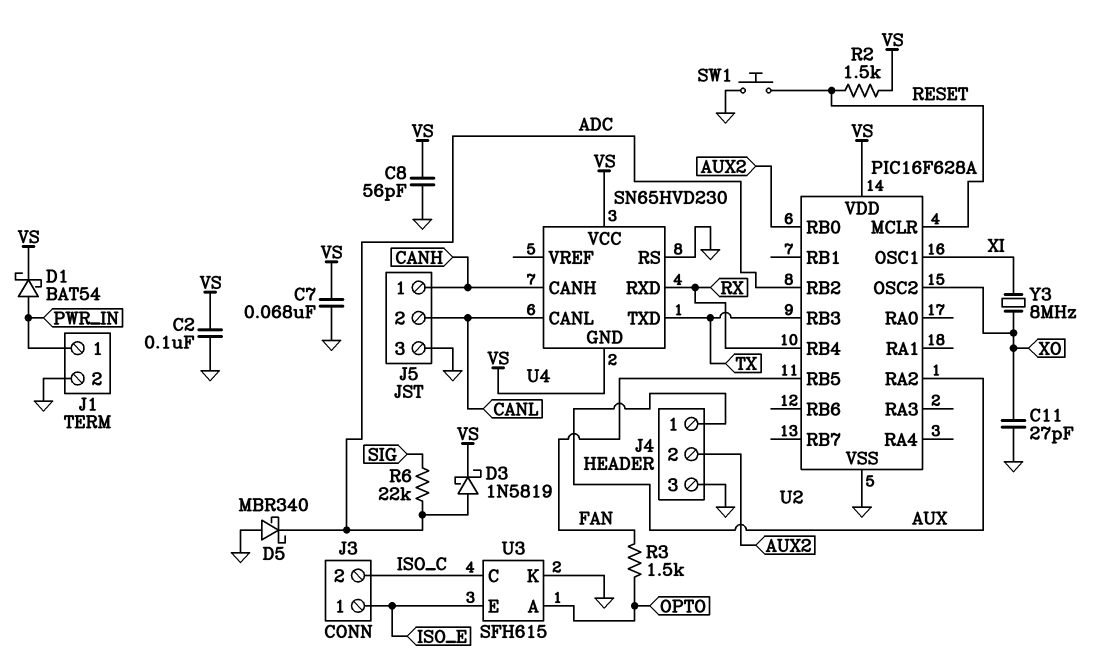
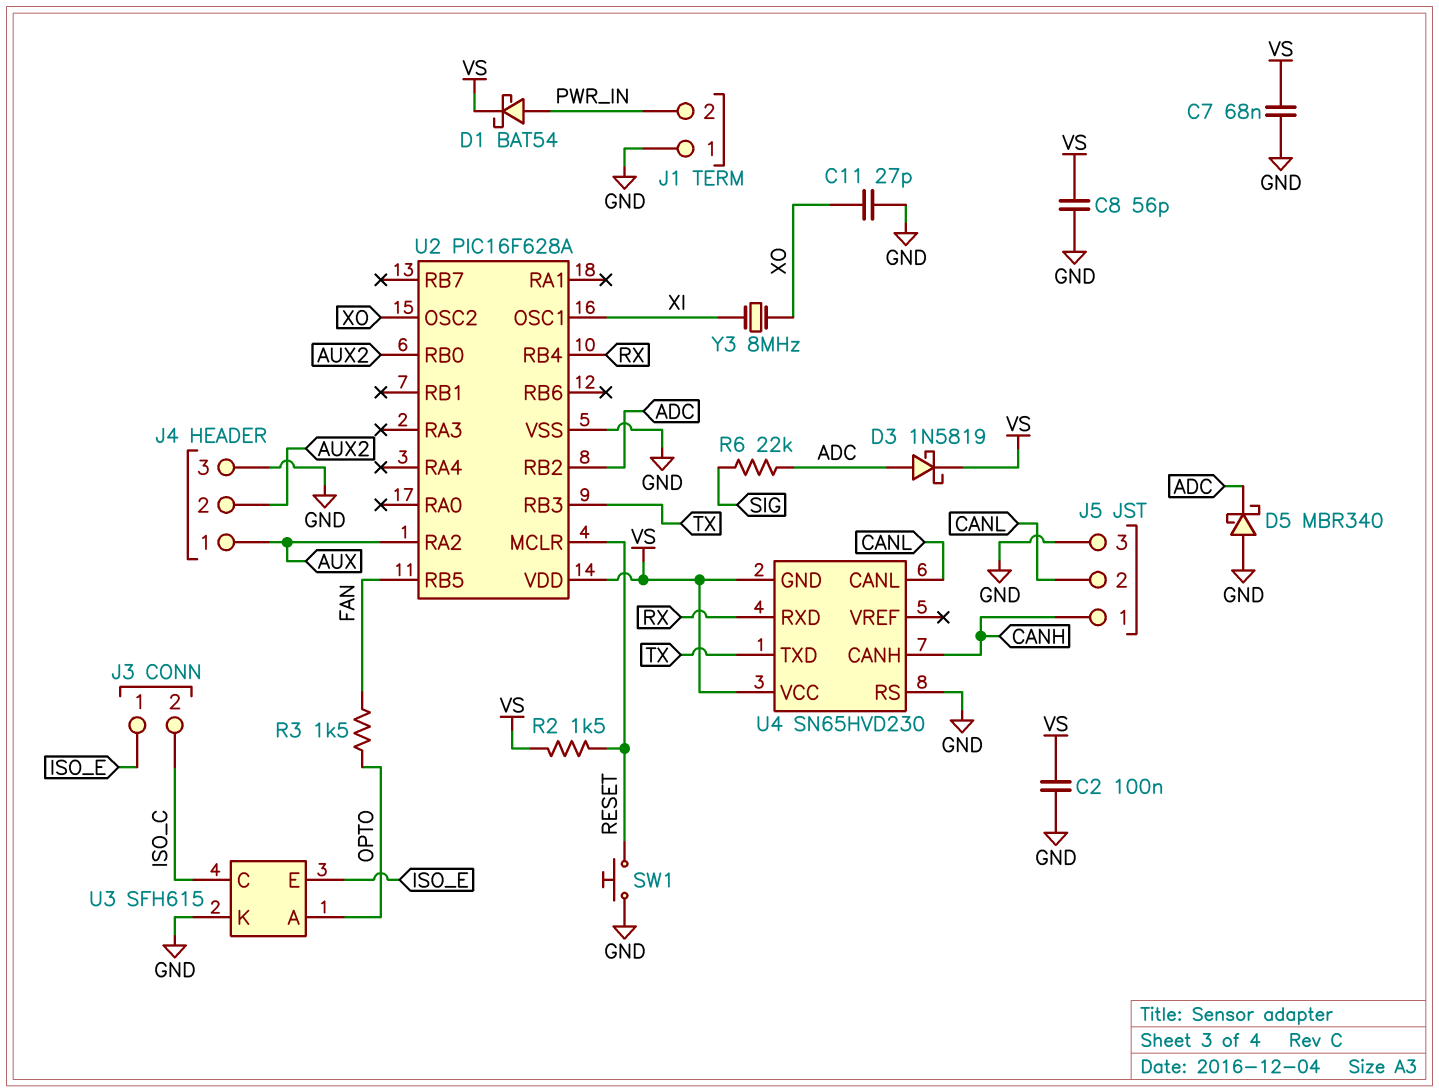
J1 pin 1: PWR_IN -> GND
J1 pin 2: GND -> PWR_IN

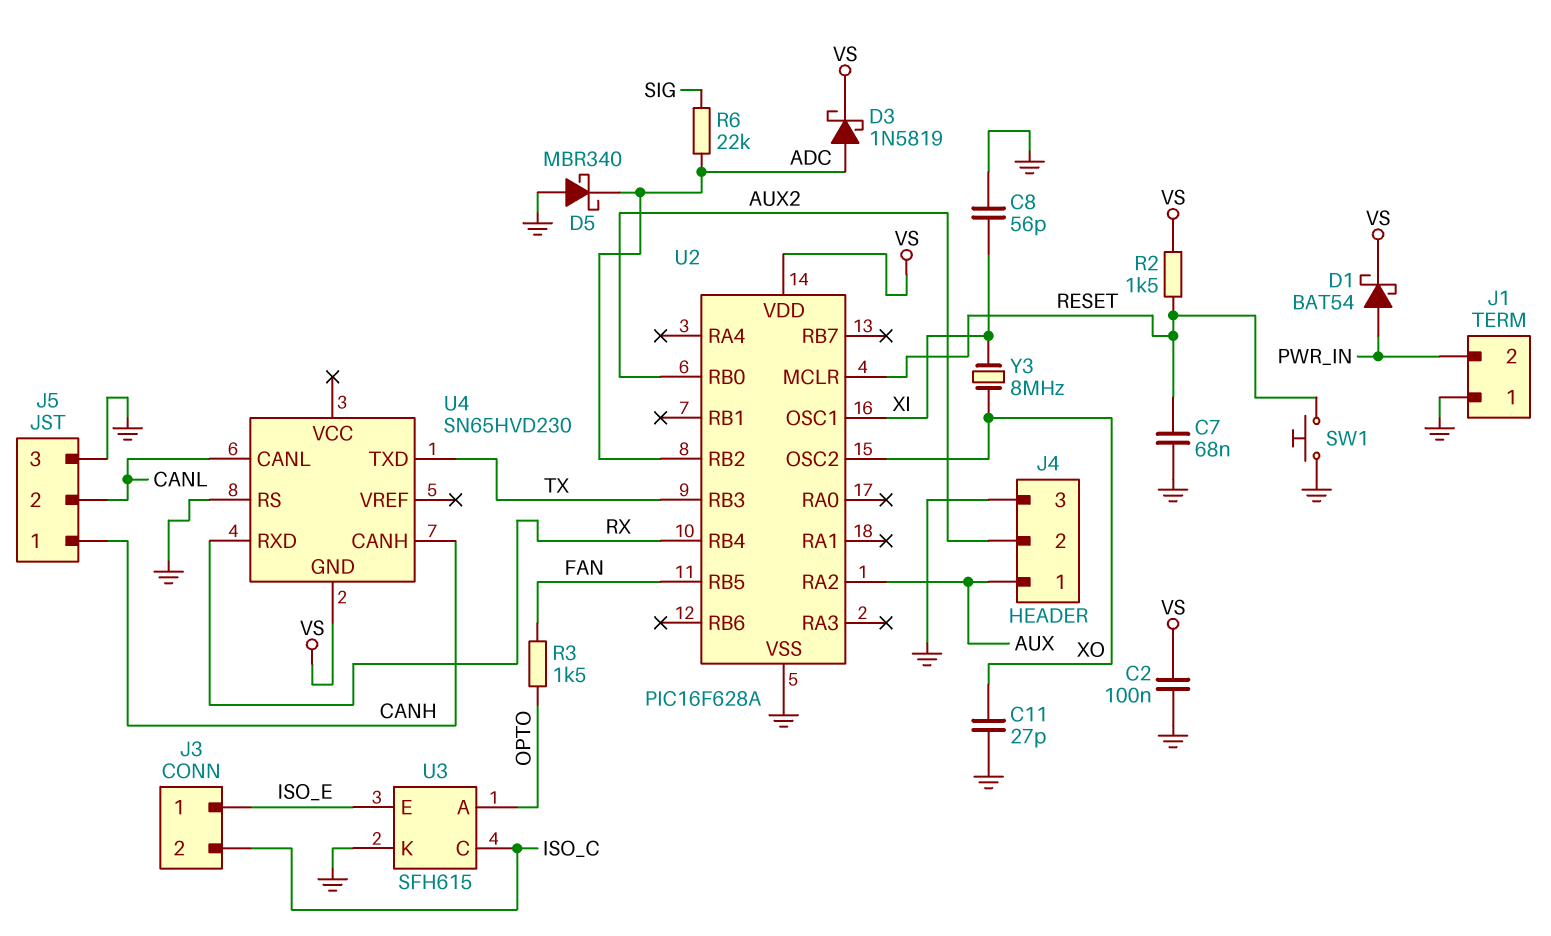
C7: 68nF (GND, VS) -> 68nF (GND, RESET)
C8: 56pF (GND, VS) -> 56pF (GND, XI)
U4 pin VCC: VS -> none

